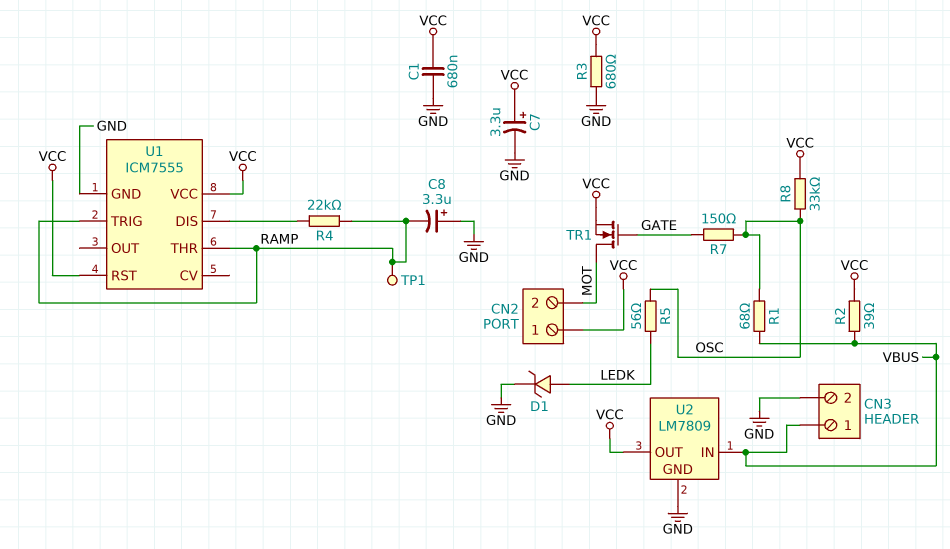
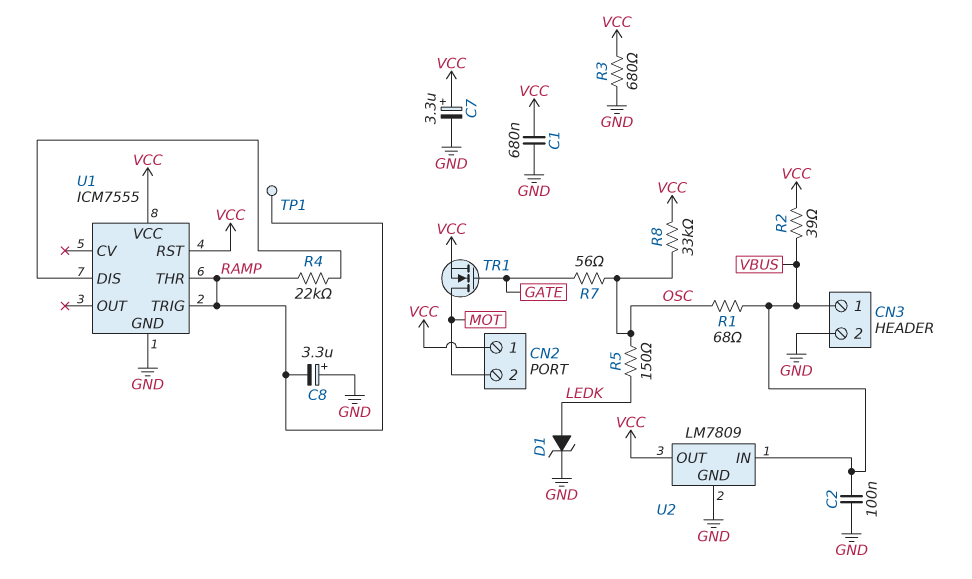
C2: none -> 100nF (GND, VBUS)
R5: 56 (LEDK, OSC) -> 150 (LEDK, OSC)
R7: 150 (GATE, OSC) -> 56 (GATE, OSC)

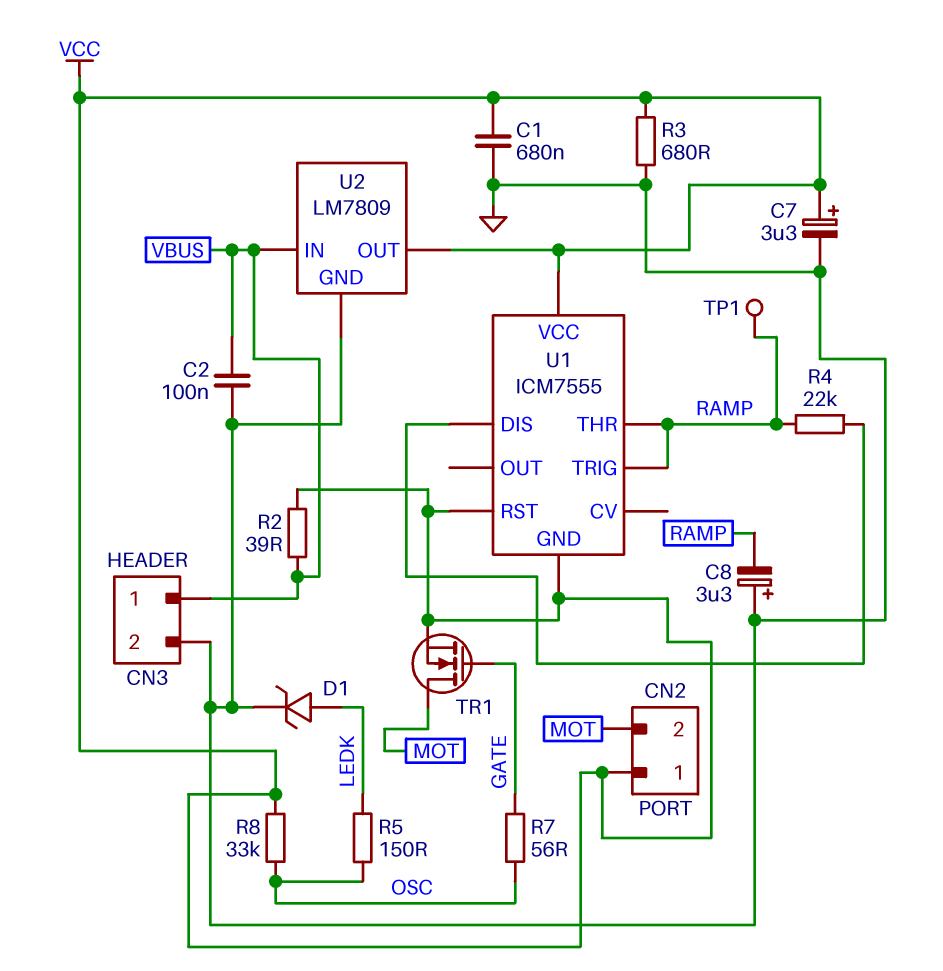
R1: 68 (OSC, VBUS) -> none
U1 pin GND: GND -> VCC

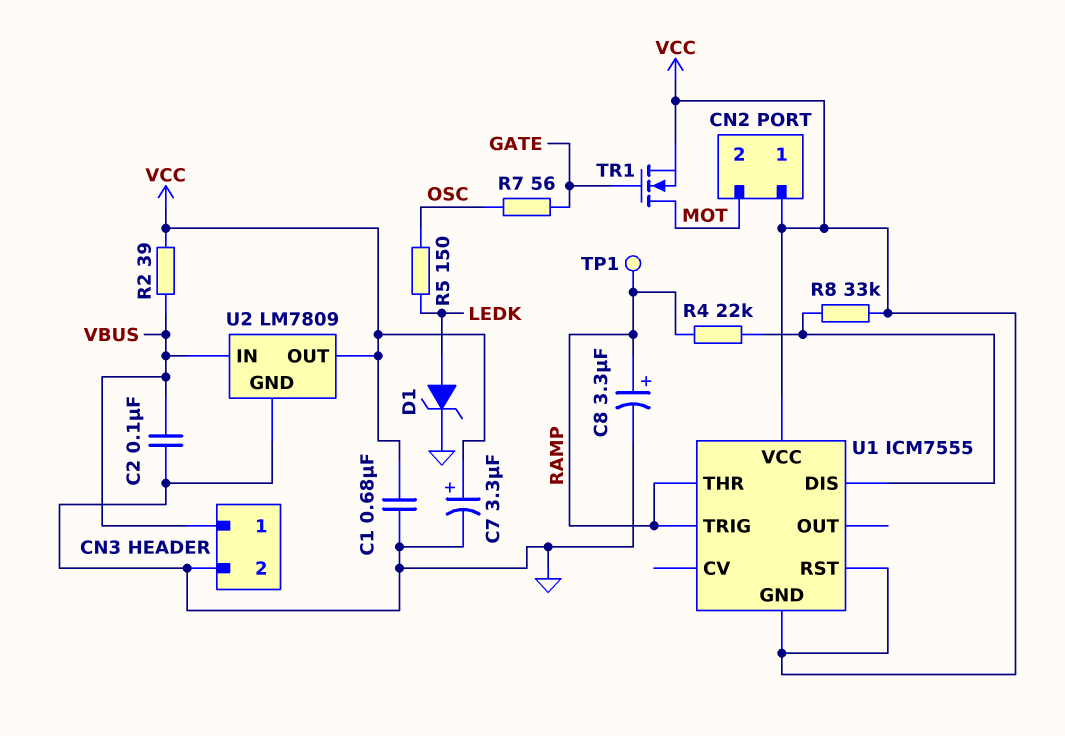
C8: 3.3uF (plus GND, minus RAMP) -> 3.3uF (plus RAMP, minus GND)
R3: 680 (GND, VCC) -> none
R8: 33k (OSC, VCC) -> 33k (U1/DIS, VCC)

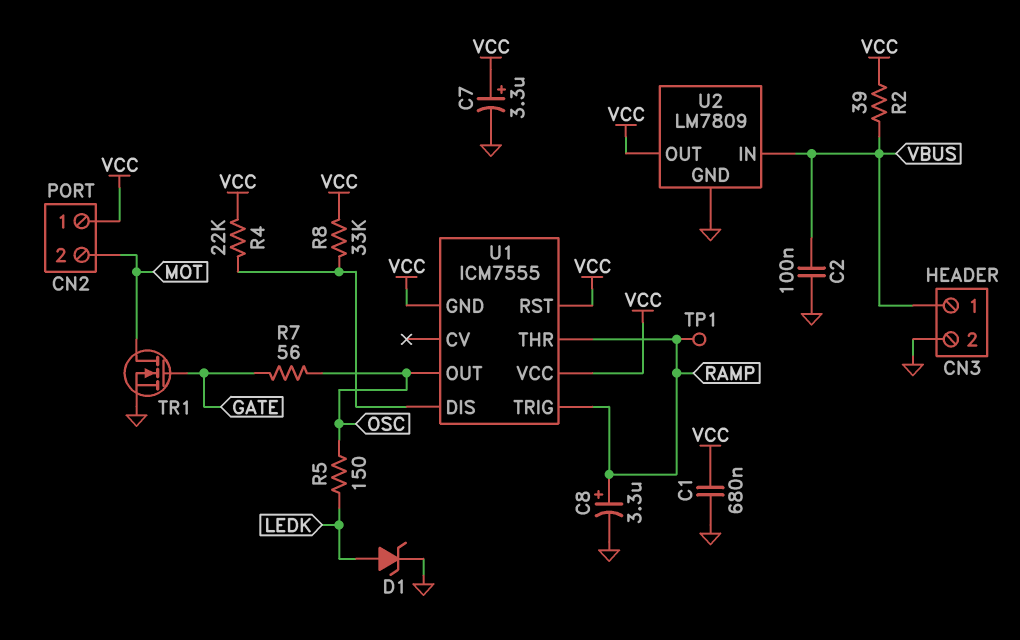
R4: 22k (RAMP, U1/DIS) -> 22k (U1/DIS, VCC)
TR1: NMOS (G GATE, D MOT, S VCC) -> NMOS (G GATE, D MOT, S GND)
U1 pin OUT: none -> OSC

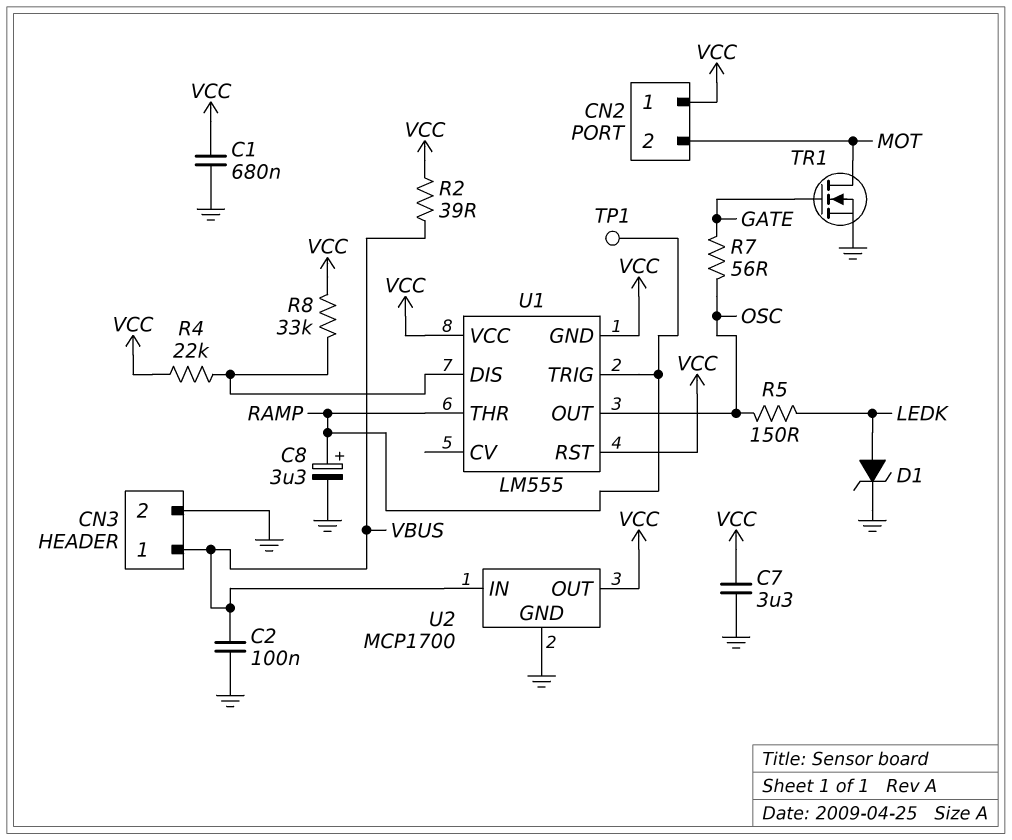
C7: 3.3uF (plus VCC, minus GND) -> 3.3uF (GND, VCC)
U1: ICM7555 -> LM555
U2: LM7809 -> MCP1700

